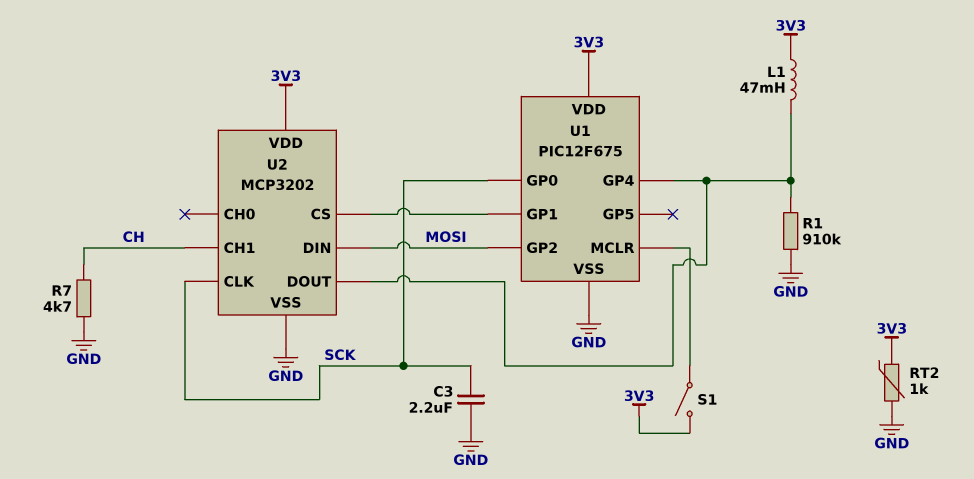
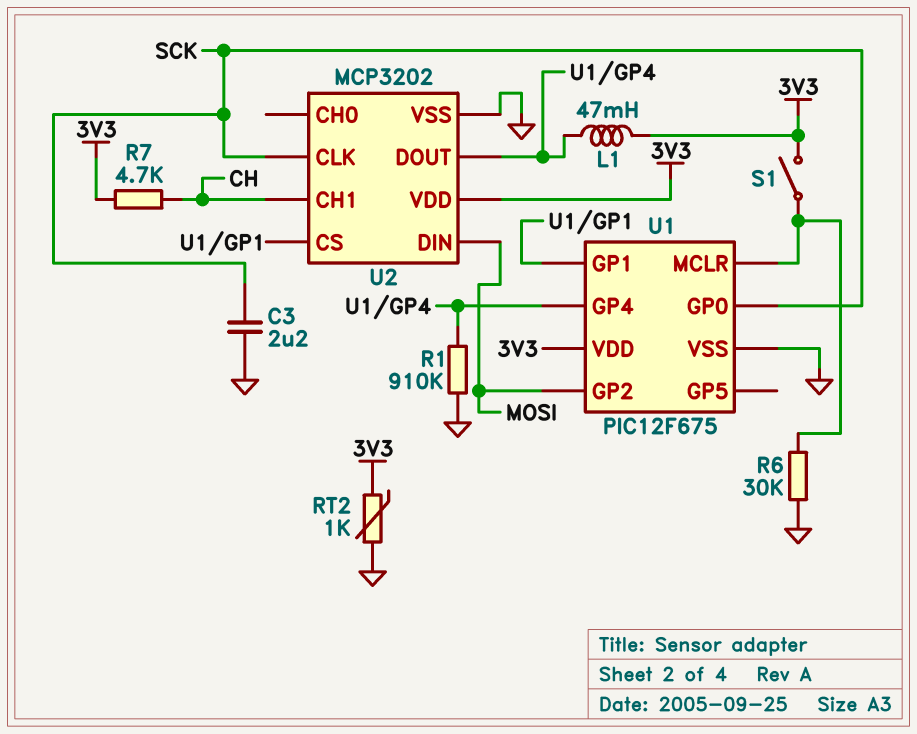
R6: none -> 30k (GND, U1/MCLR)
R7: 4.7k (CH, GND) -> 4.7k (3V3, CH)

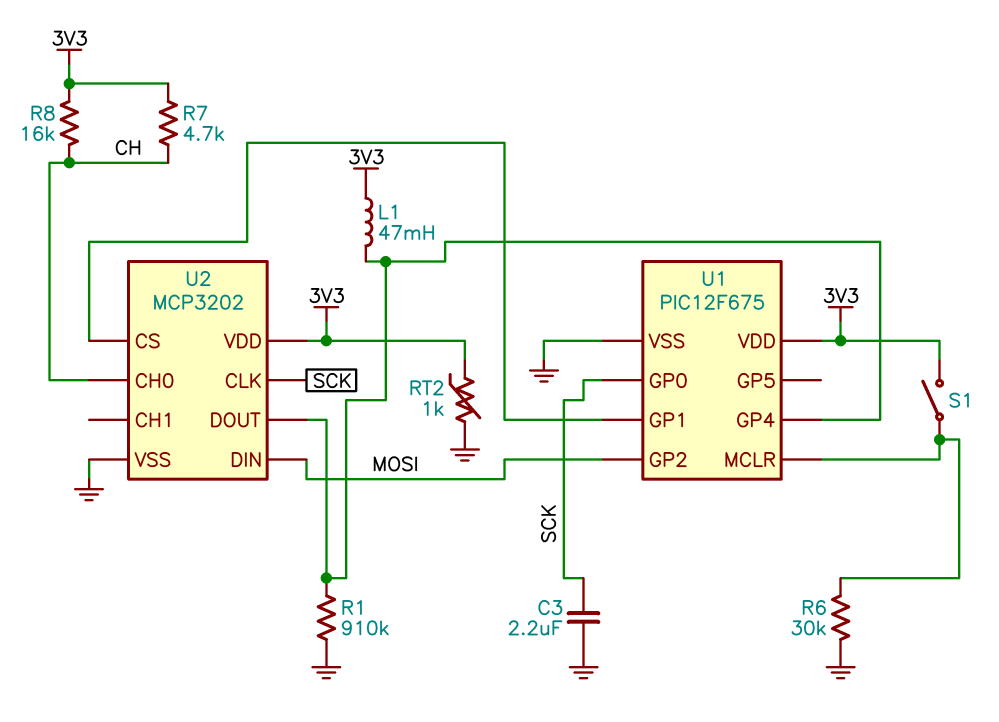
R8: none -> 16k (3V3, CH)
U2 pin CH0: none -> CH
U2 pin CH1: CH -> none

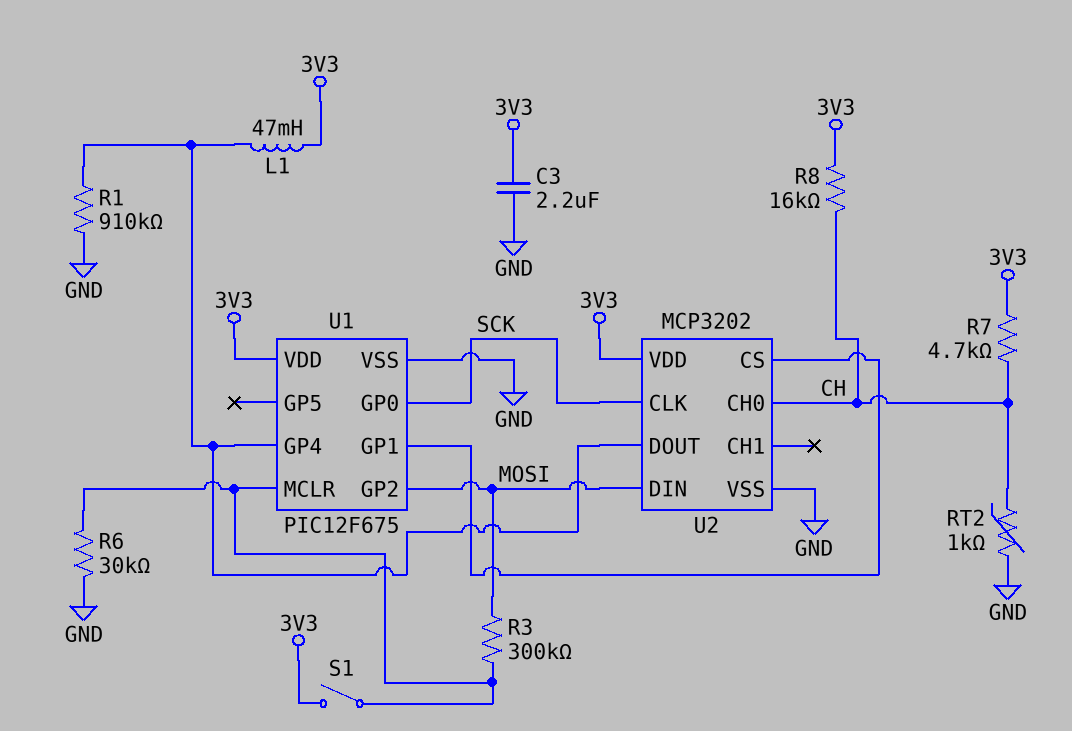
C3: 2.2uF (GND, SCK) -> 2.2uF (3V3, GND)
R3: none -> 300k (MOSI, U1/MCLR)
RT2: 1k (3V3, GND) -> 1k (CH, GND)

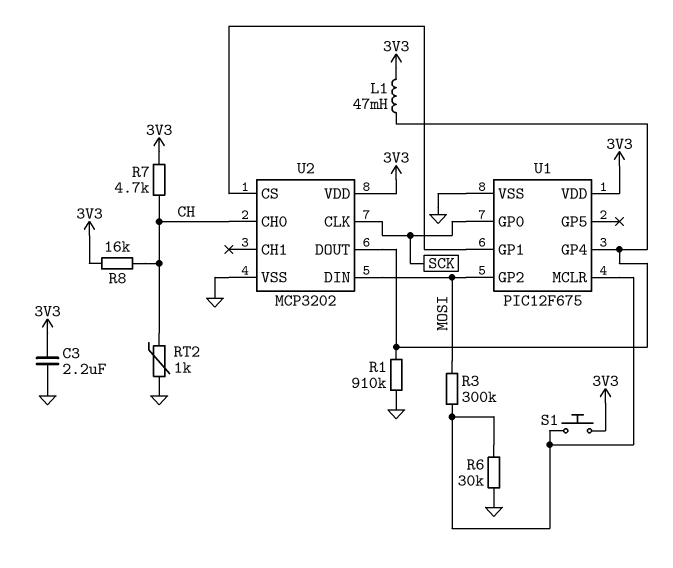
S1: switch (3V3, U1/MCLR) -> button (3V3, U1/MCLR)

